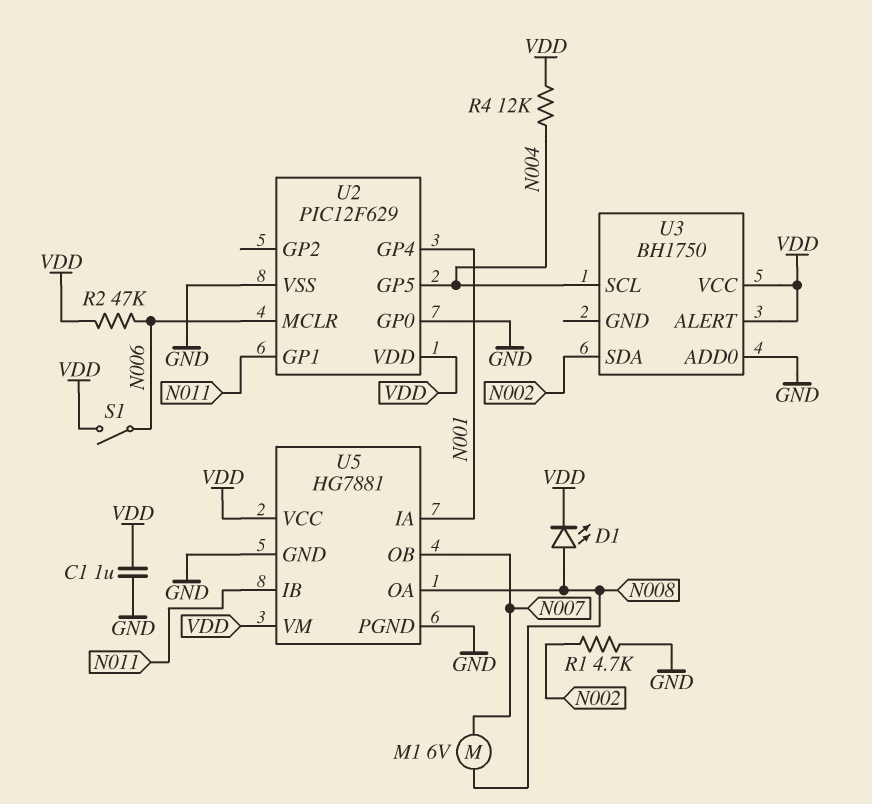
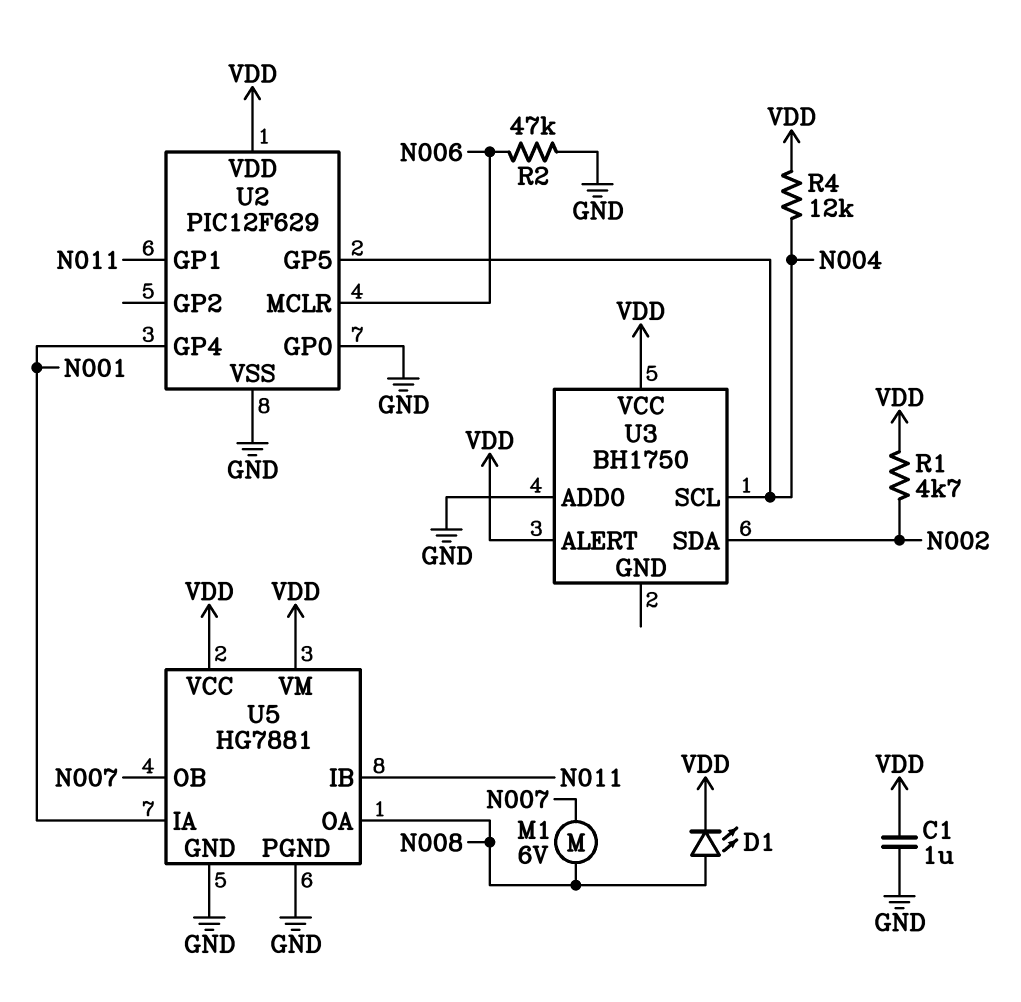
R1: 4.7k (GND, N002) -> 4.7k (N002, VDD)
R2: 47k (N006, VDD) -> 47k (GND, N006)
S1: switch (N006, VDD) -> none

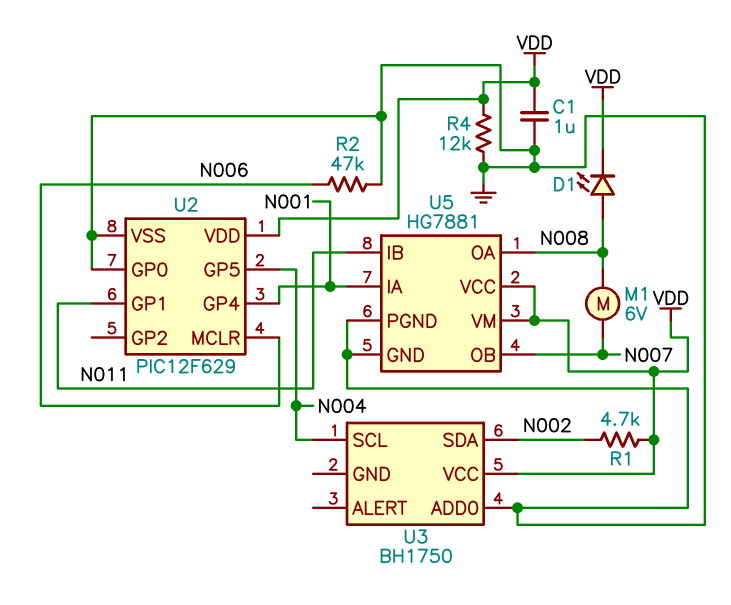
R4: 12k (N004, VDD) -> 12k (GND, VDD)
U3 pin ALERT: VDD -> none

